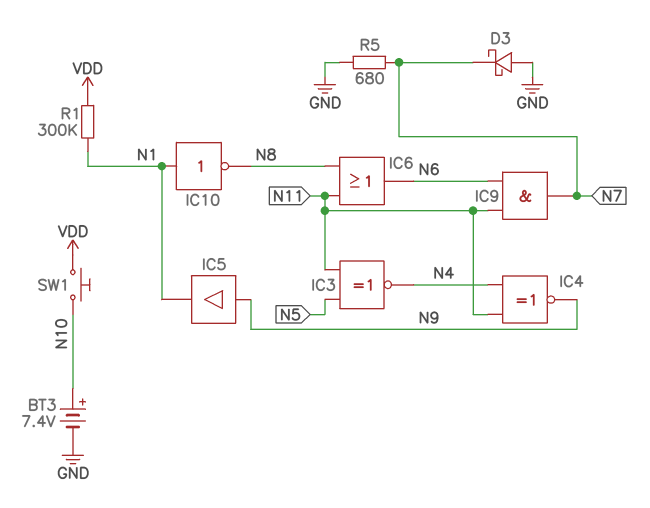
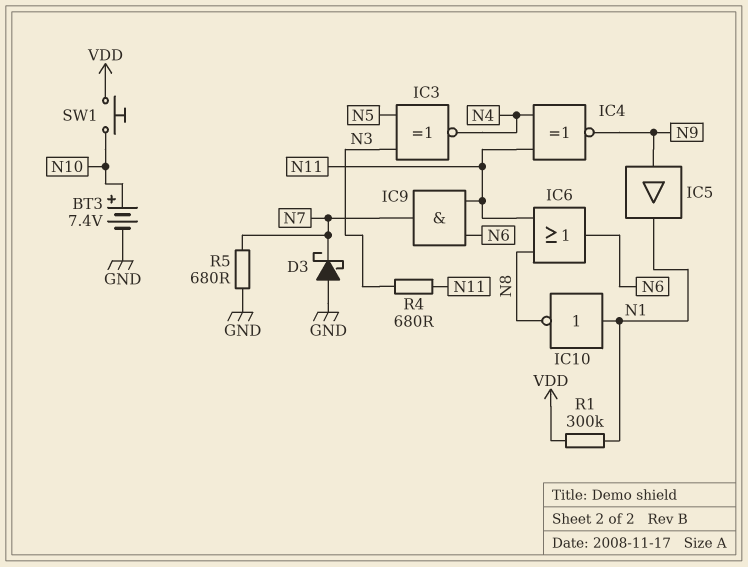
IC3: XNOR (in N5, in N11, out N4) -> XNOR (in N3, in N5, out N4)
R4: none -> 680 (N3, N11)

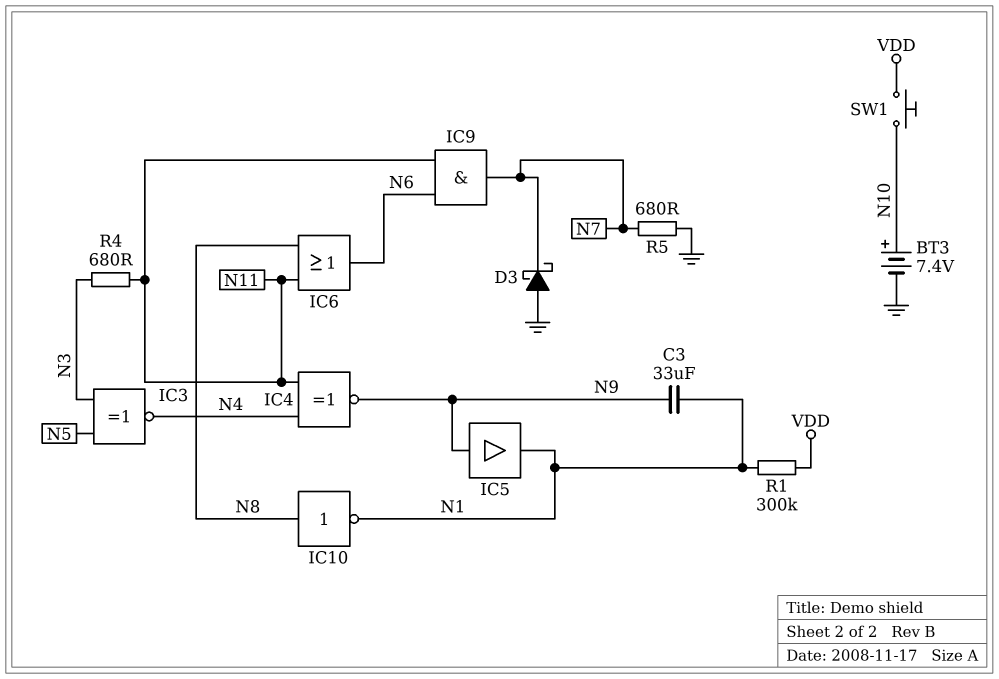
C3: none -> 33uF (N1, N9)
IC10: NOT (in N1, out N8) -> NOT (in N8, out N1)

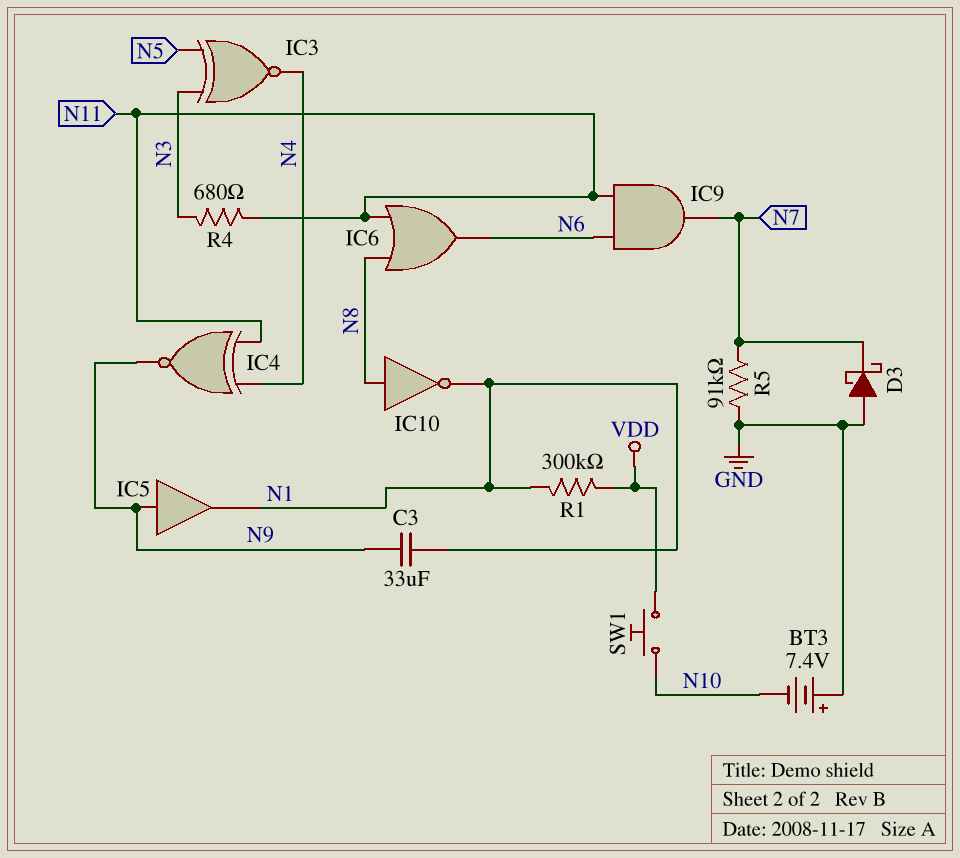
BT3: 7.4V (plus N10, minus GND) -> 7.4V (plus GND, minus N10)
R5: 680 (GND, N7) -> 91k (GND, N7)

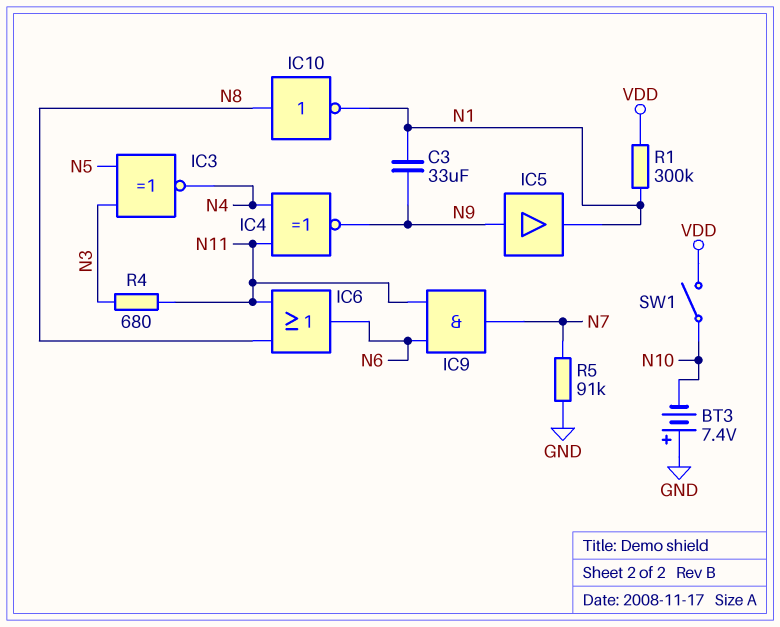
D3: schottky (A GND, K N7) -> none
SW1: button (N10, VDD) -> switch (N10, VDD)

